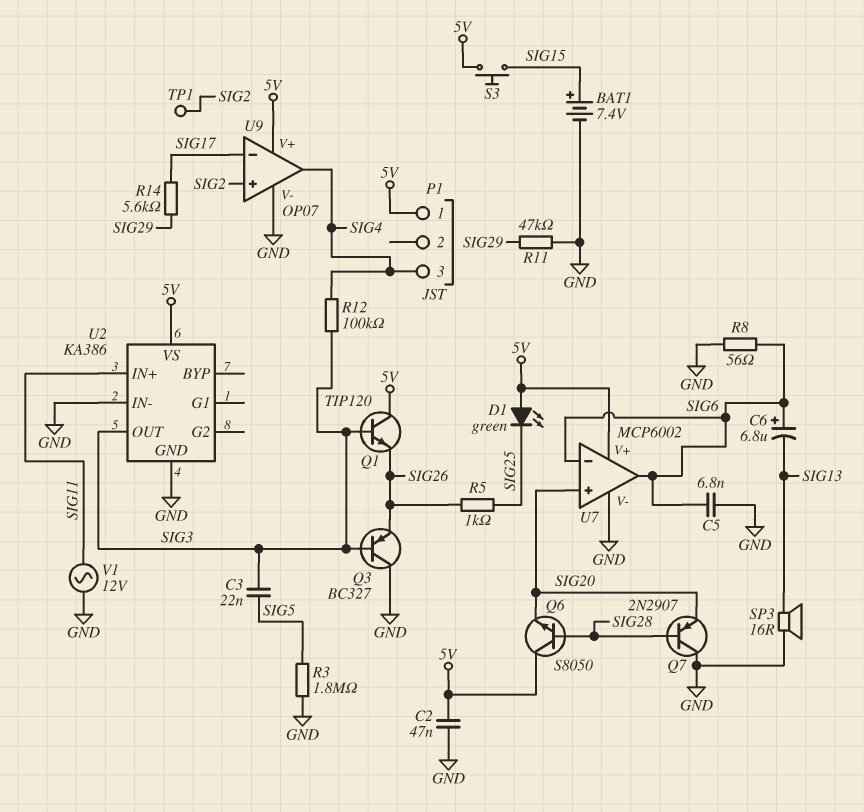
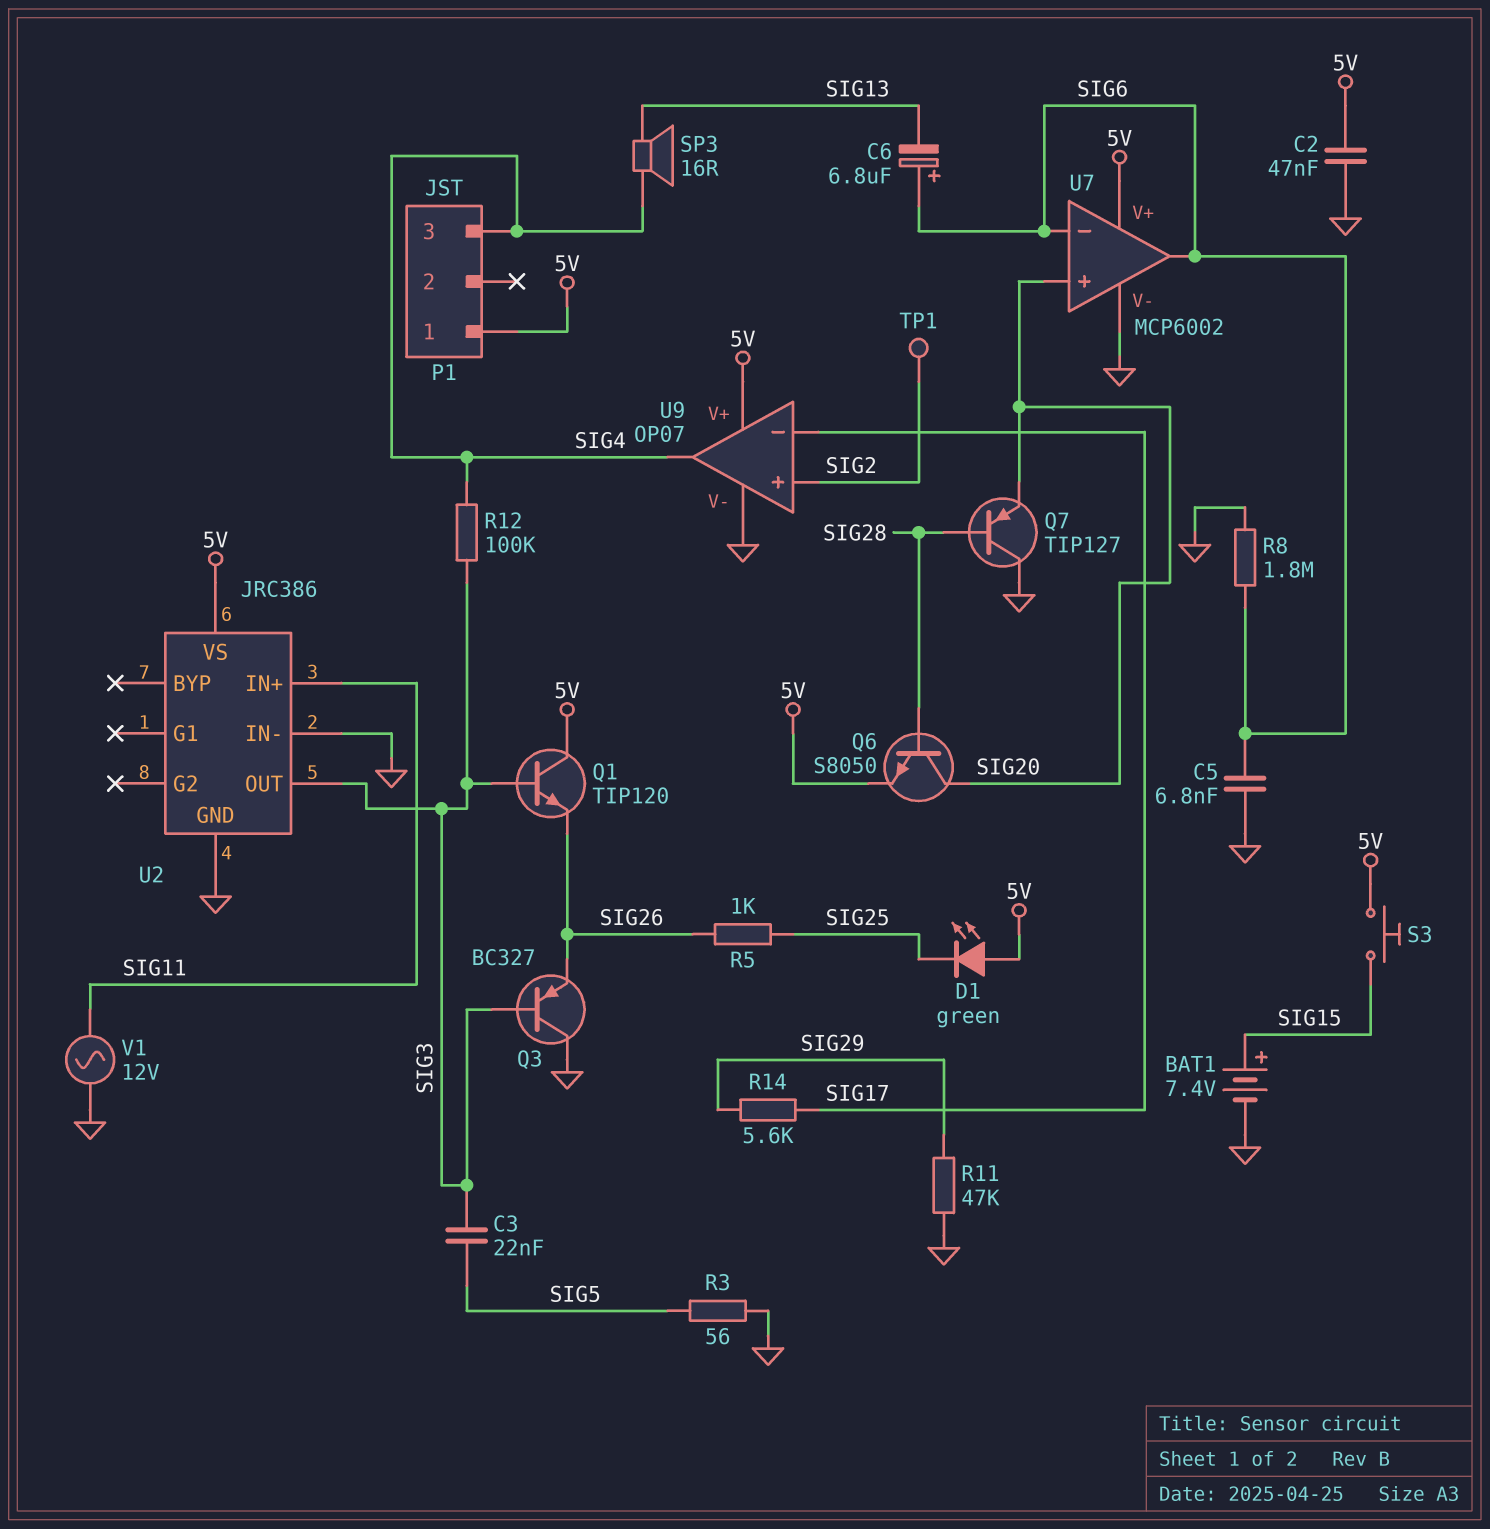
Q6: NPN S8050 (B SIG28, C 5V, E SIG20) -> NPN S8050 (B SIG28, C SIG20, E 5V)
Q7: PNP 2N2907 (B SIG28, C GND, E SIG20) -> PNP TIP127 (B SIG28, C GND, E SIG20)
R3: 1.8M (GND, SIG5) -> 56 (GND, SIG5)
R8: 56 (GND, SIG6) -> 1.8M (GND, SIG6)
SP3: speaker 16R (GND, SIG13) -> speaker 16R (SIG4, SIG13)
U2: KA386 -> JRC386

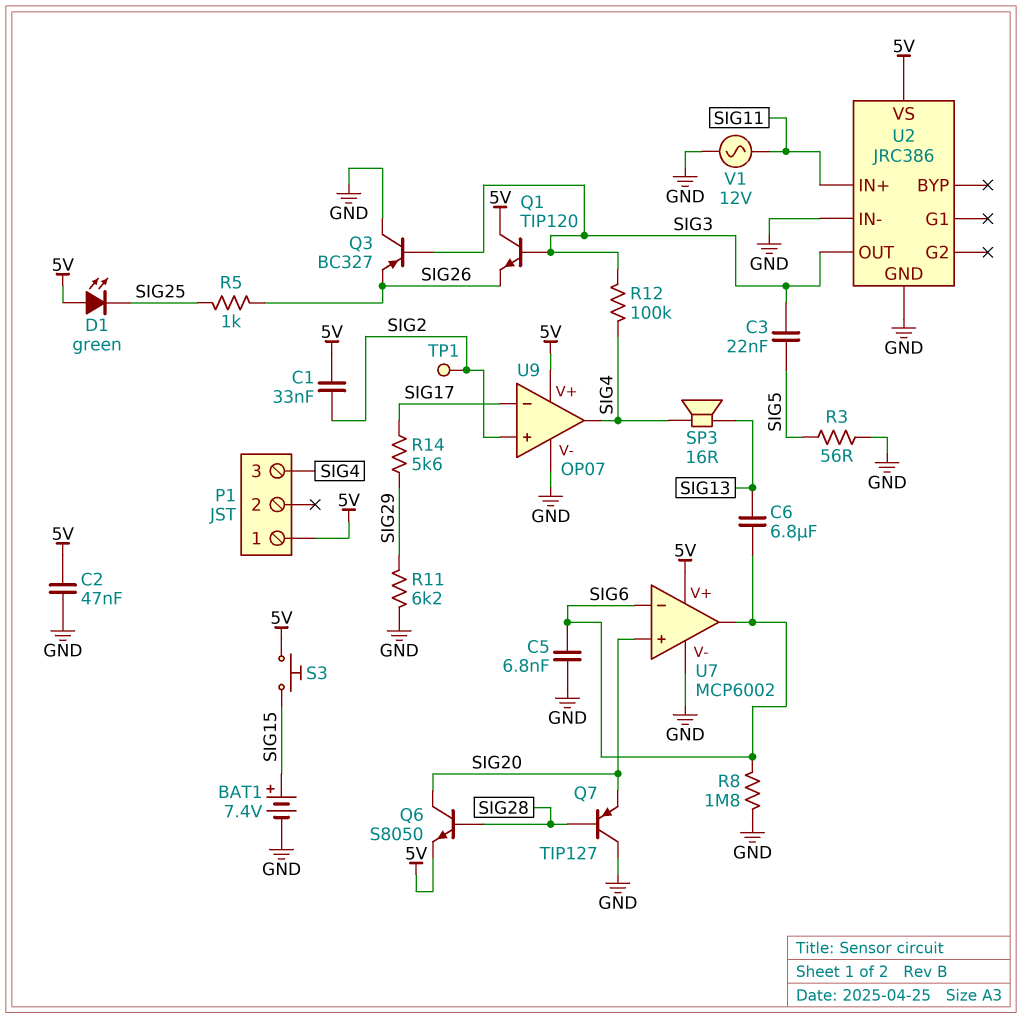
C1: none -> 33nF (5V, SIG2)
C6: 6.8uF (plus SIG6, minus SIG13) -> 6.8uF (SIG6, SIG13)
R11: 47k (GND, SIG29) -> 6.2k (GND, SIG29)

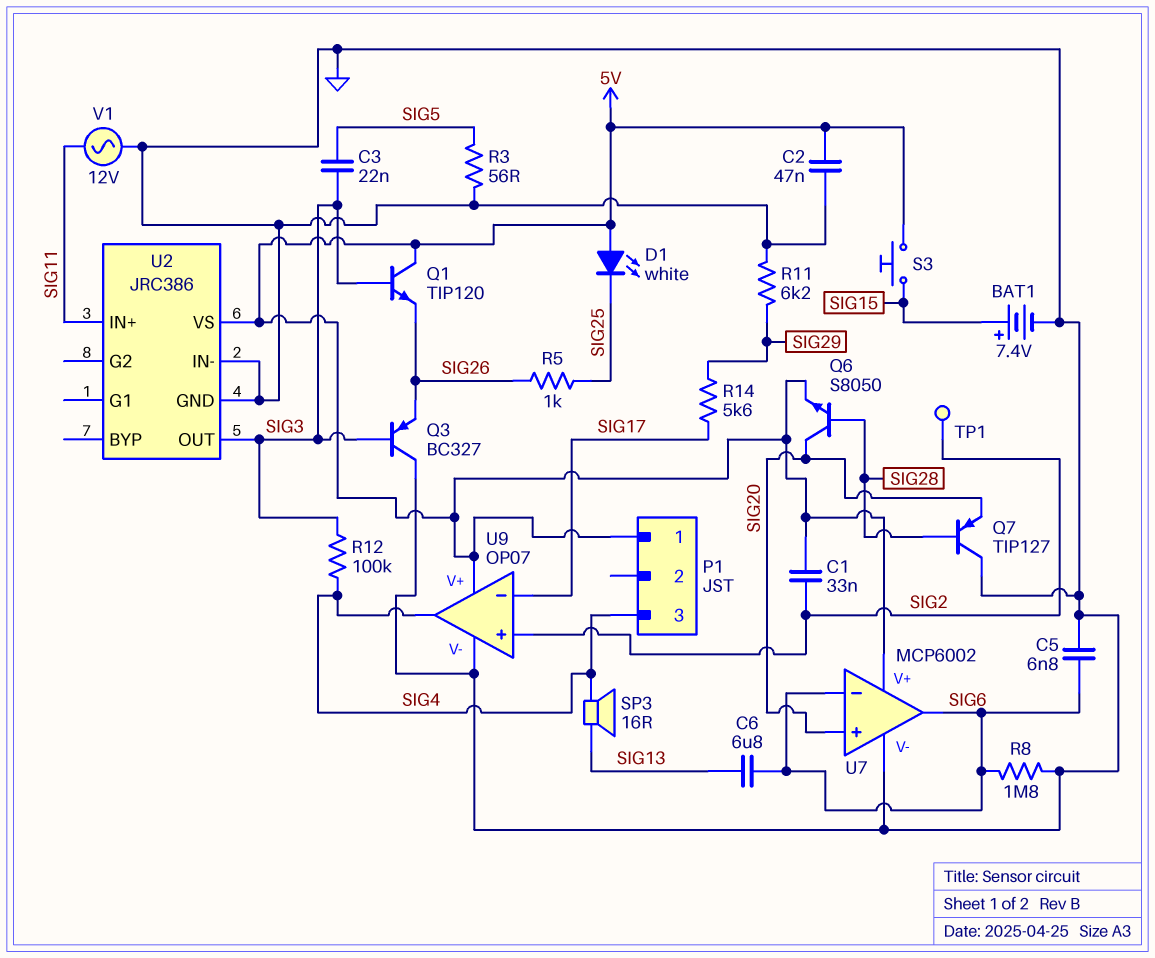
D1: LED green (A 5V, K SIG25) -> LED white (A 5V, K SIG25)

